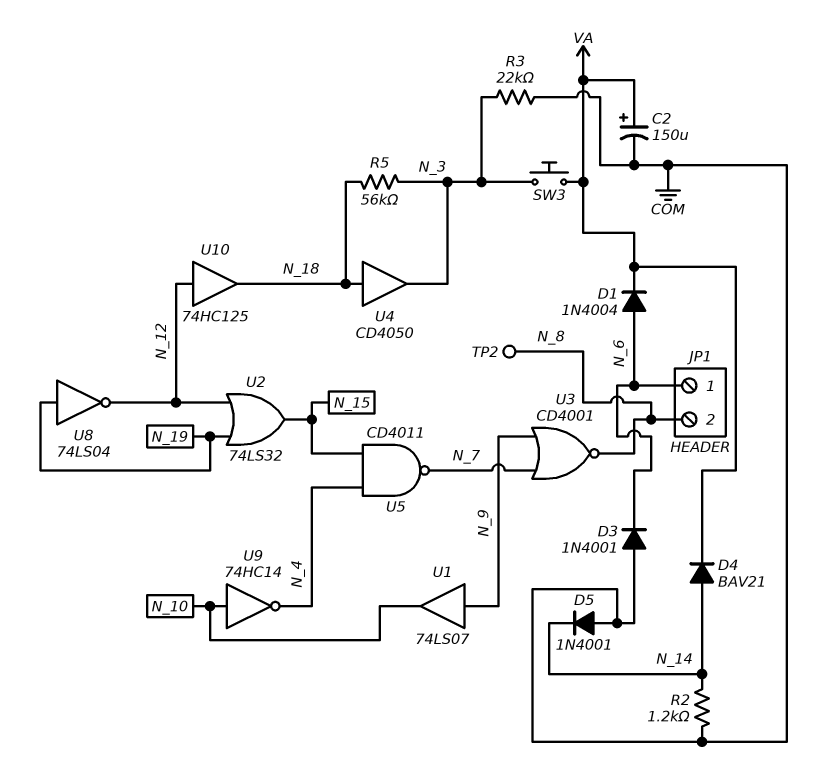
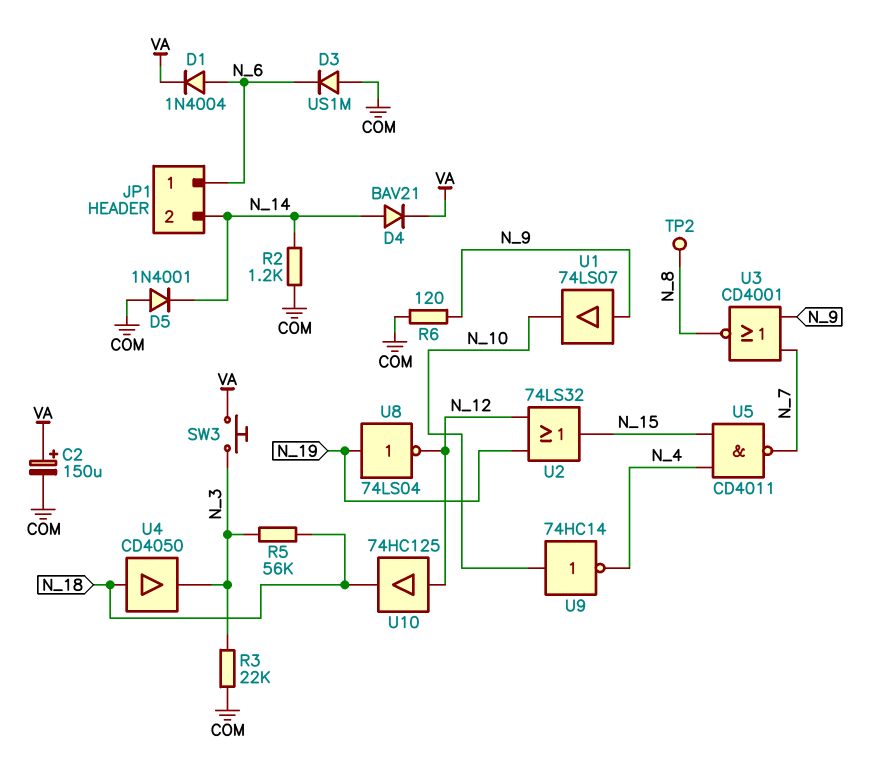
D3: diode 1N4001 (A COM, K N_6) -> diode US1M (A COM, K N_6)
JP1 pin 2: N_8 -> N_14
R6: none -> 120 (COM, N_9)

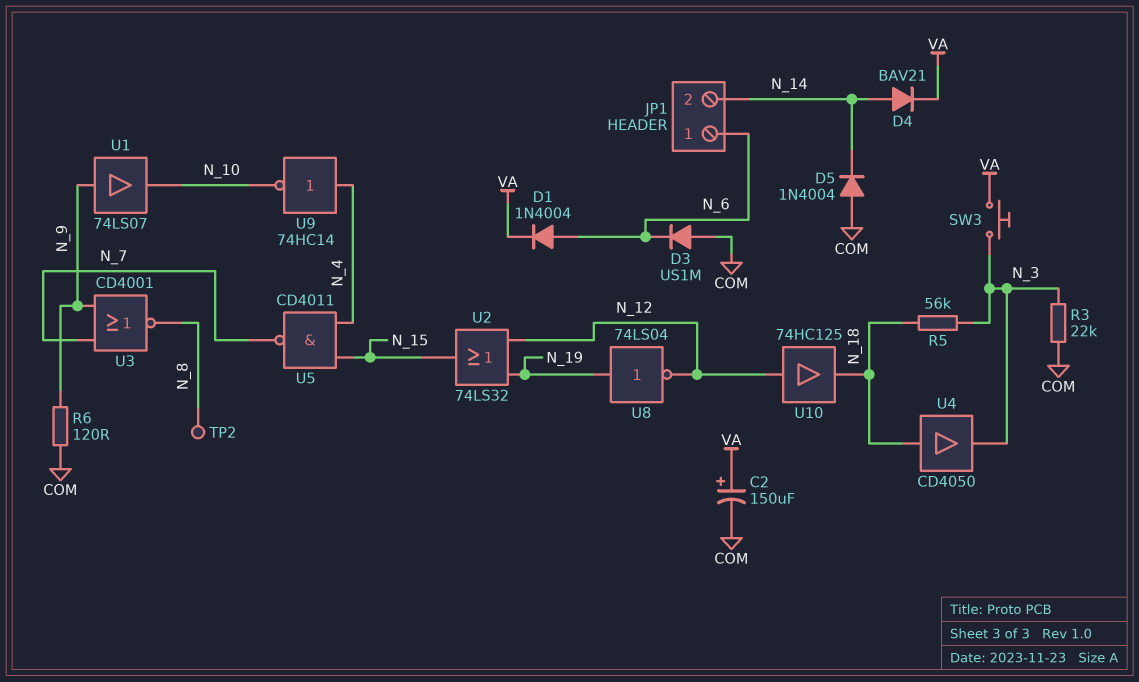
D5: diode 1N4001 (A COM, K N_14) -> diode 1N4004 (A COM, K N_14)
R2: 1.2k (COM, N_14) -> none
U9: NOT 74HC14 (in N_10, out N_4) -> NOT 74HC14 (in N_4, out N_10)

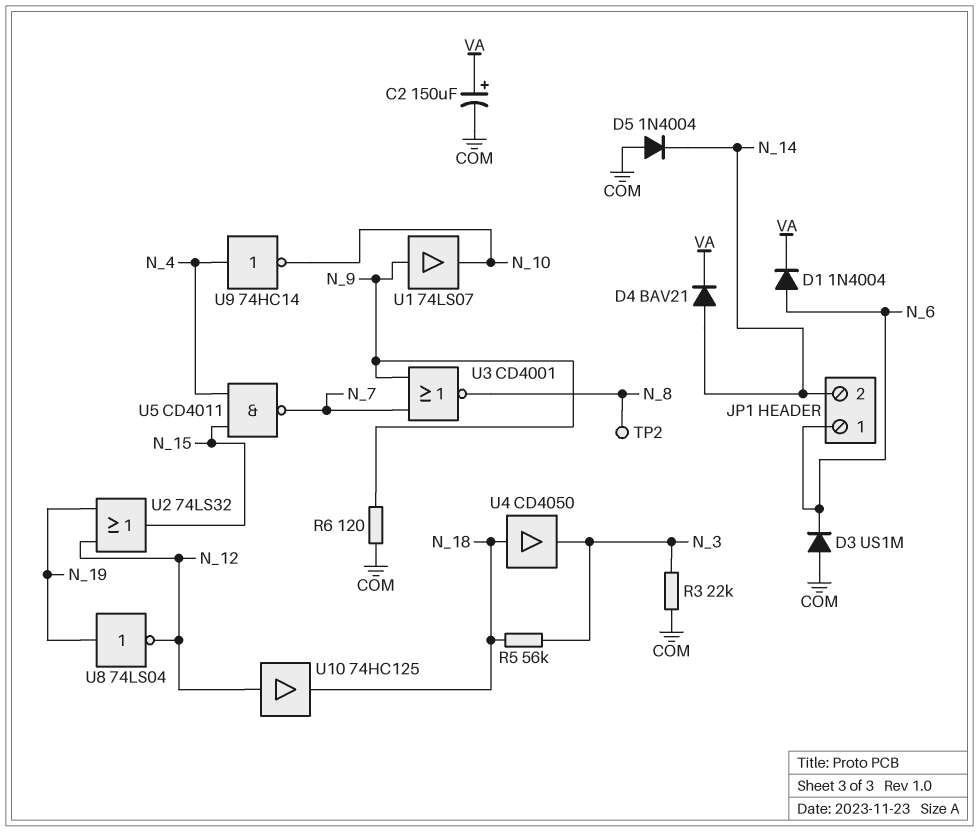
SW3: button (N_3, VA) -> none

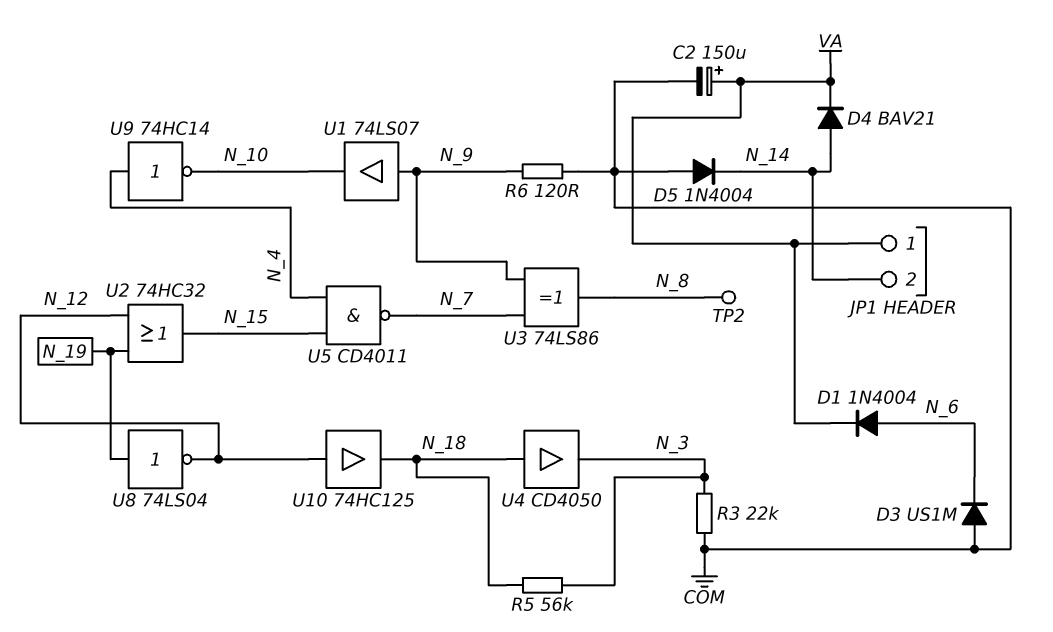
JP1 pin 1: N_6 -> VA
U2: OR 74LS32 (in N_12, in N_19, out N_15) -> OR 74HC32 (in N_12, in N_19, out N_15)
U3: NOR CD4001 (in N_7, in N_9, out N_8) -> XOR 74LS86 (in N_7, in N_9, out N_8)

